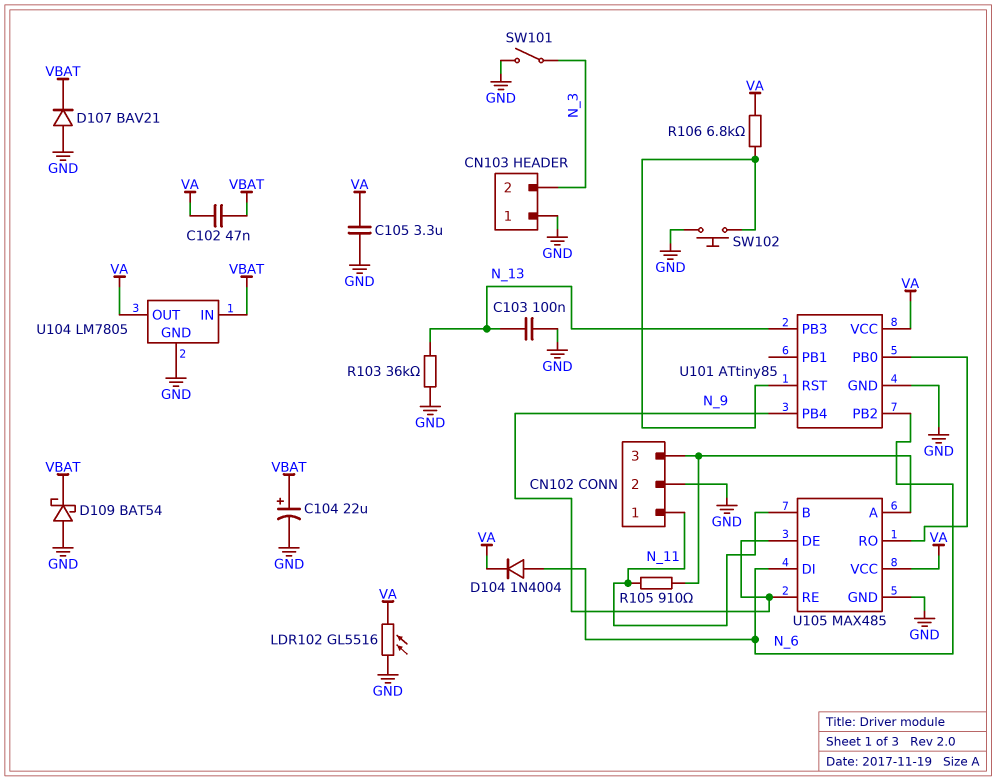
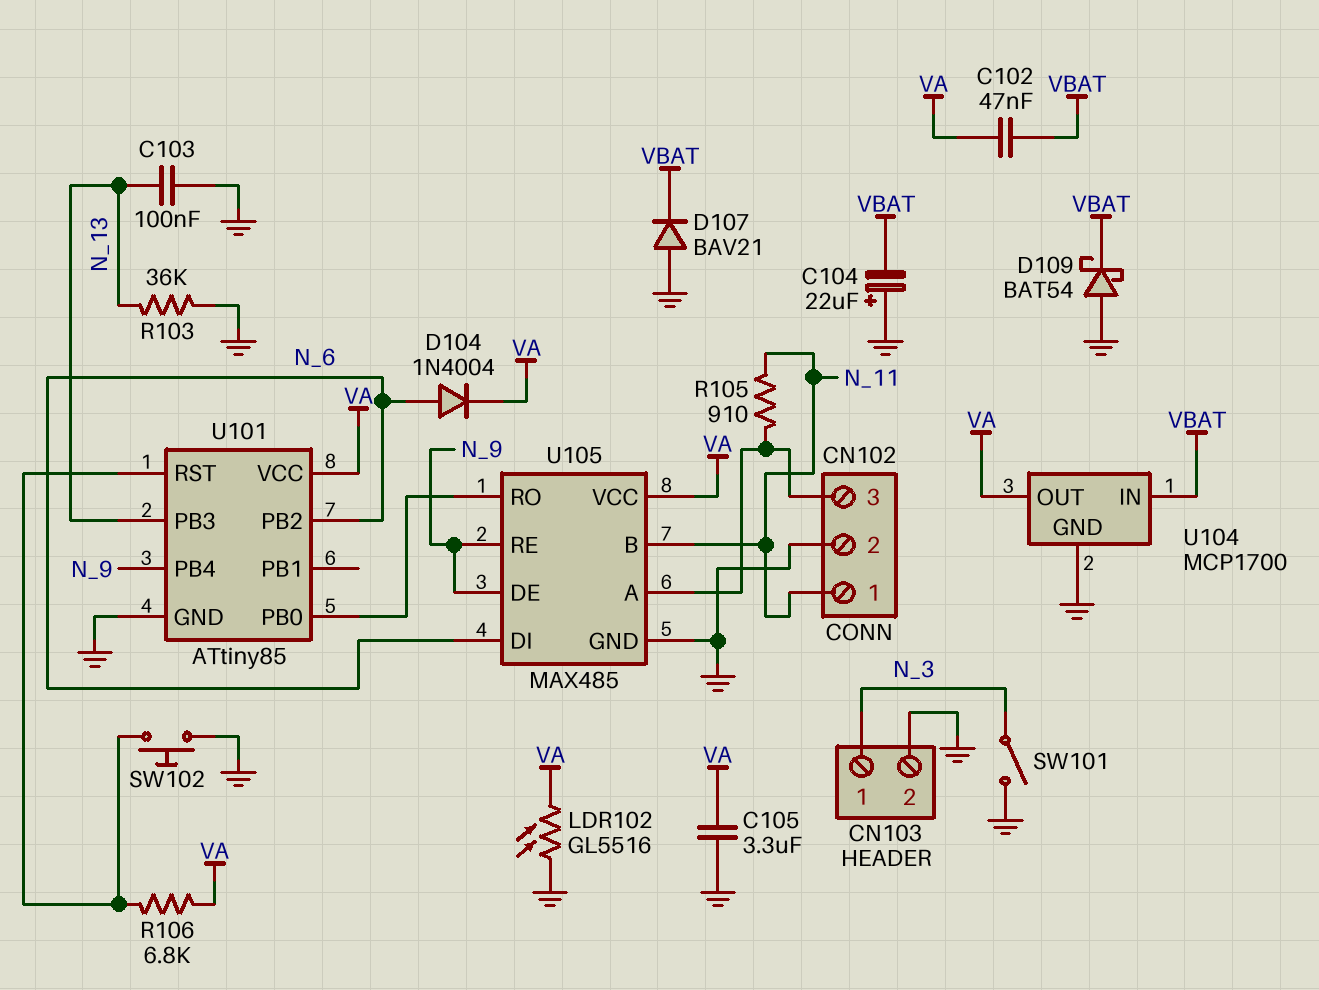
C104: 22uF (plus VBAT, minus GND) -> 22uF (plus GND, minus VBAT)
CN103 pin 1: GND -> N_3
CN103 pin 2: N_3 -> GND
U104: LM7805 -> MCP1700

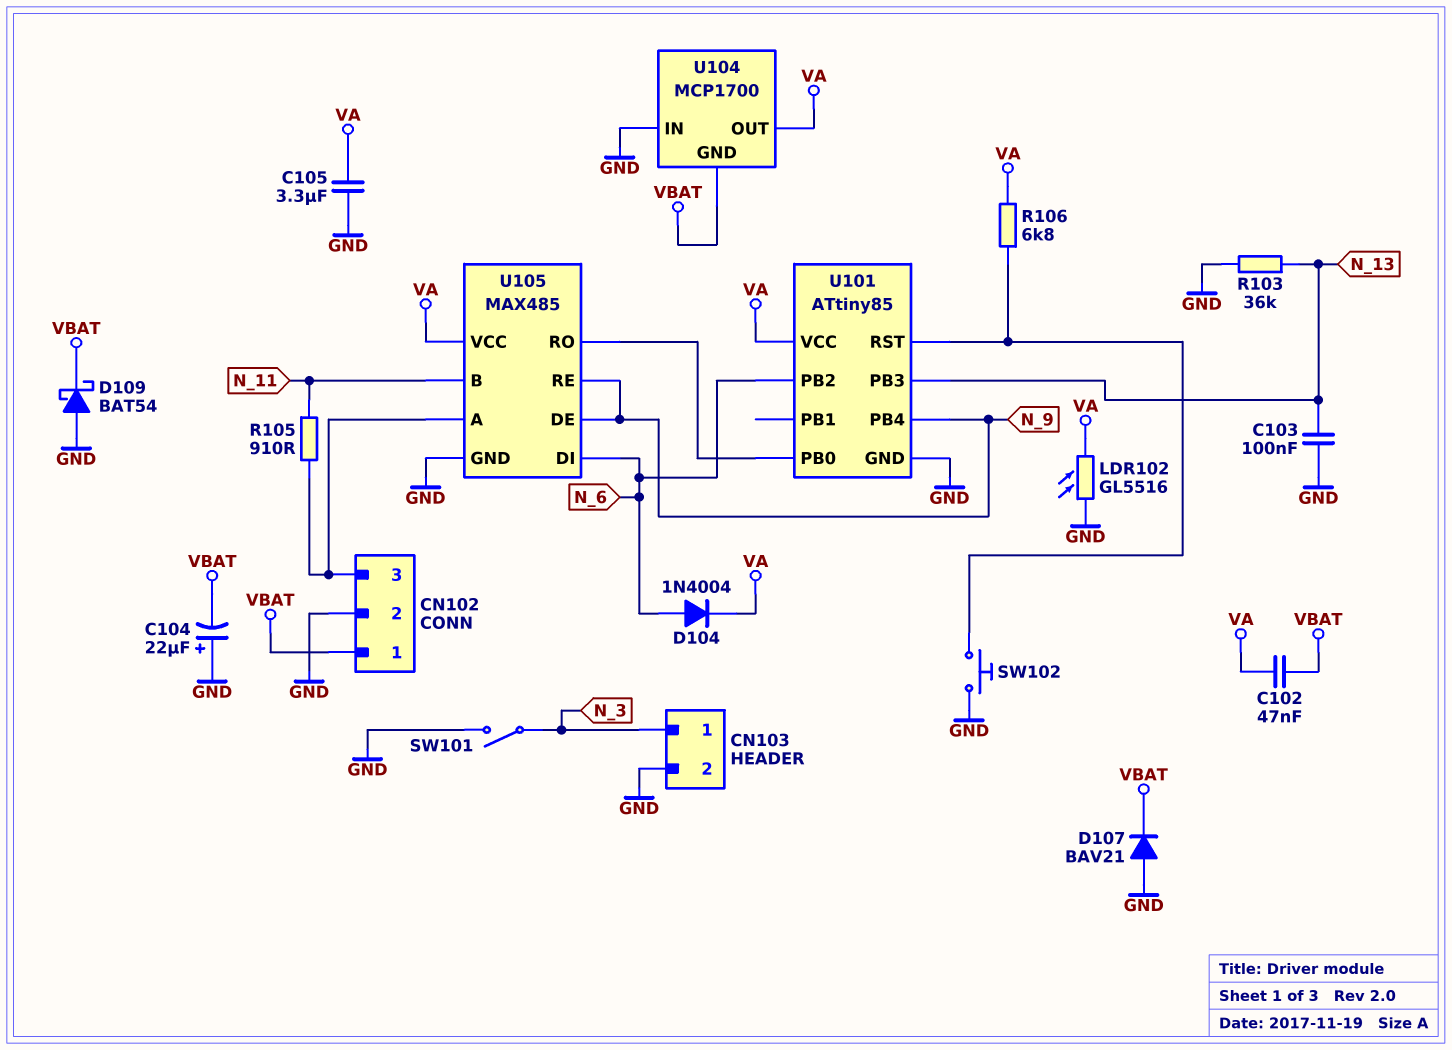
CN102 pin 1: N_11 -> VBAT
U104 pin GND: GND -> VBAT
U104 pin IN: VBAT -> GND

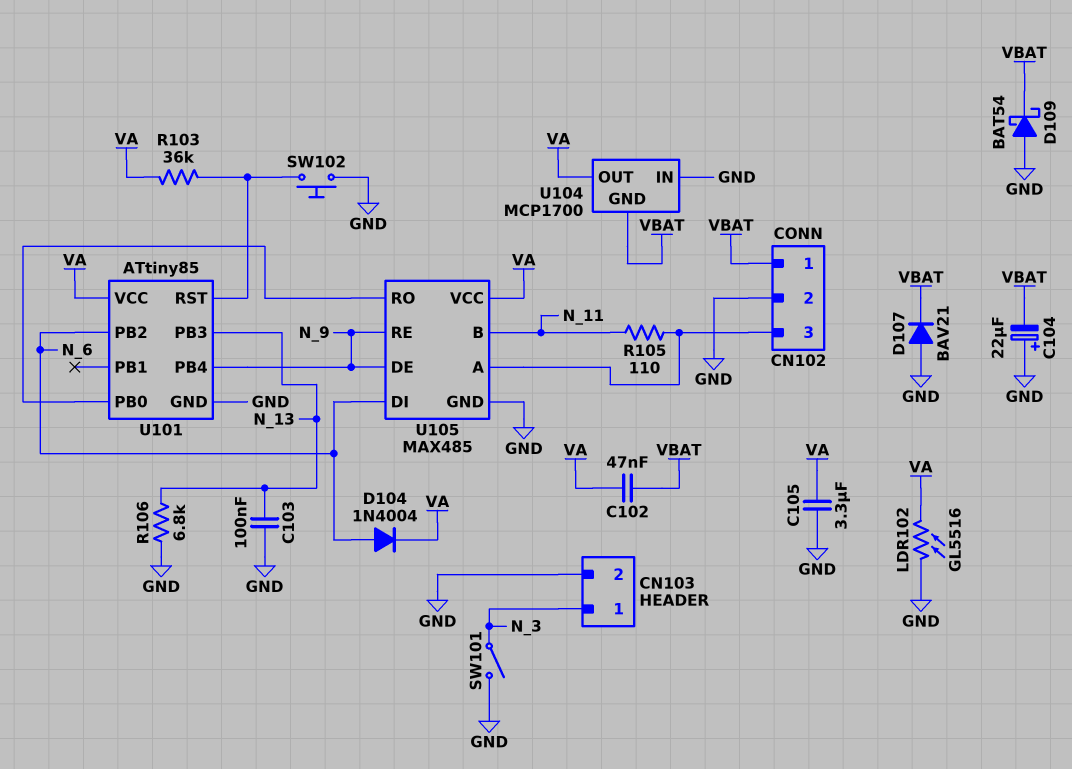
R103: 36k (GND, N_13) -> 36k (U101/RST, VA)
R105: 910 (CN102/3, N_11) -> 110 (CN102/3, N_11)
R106: 6.8k (U101/RST, VA) -> 6.8k (GND, N_13)

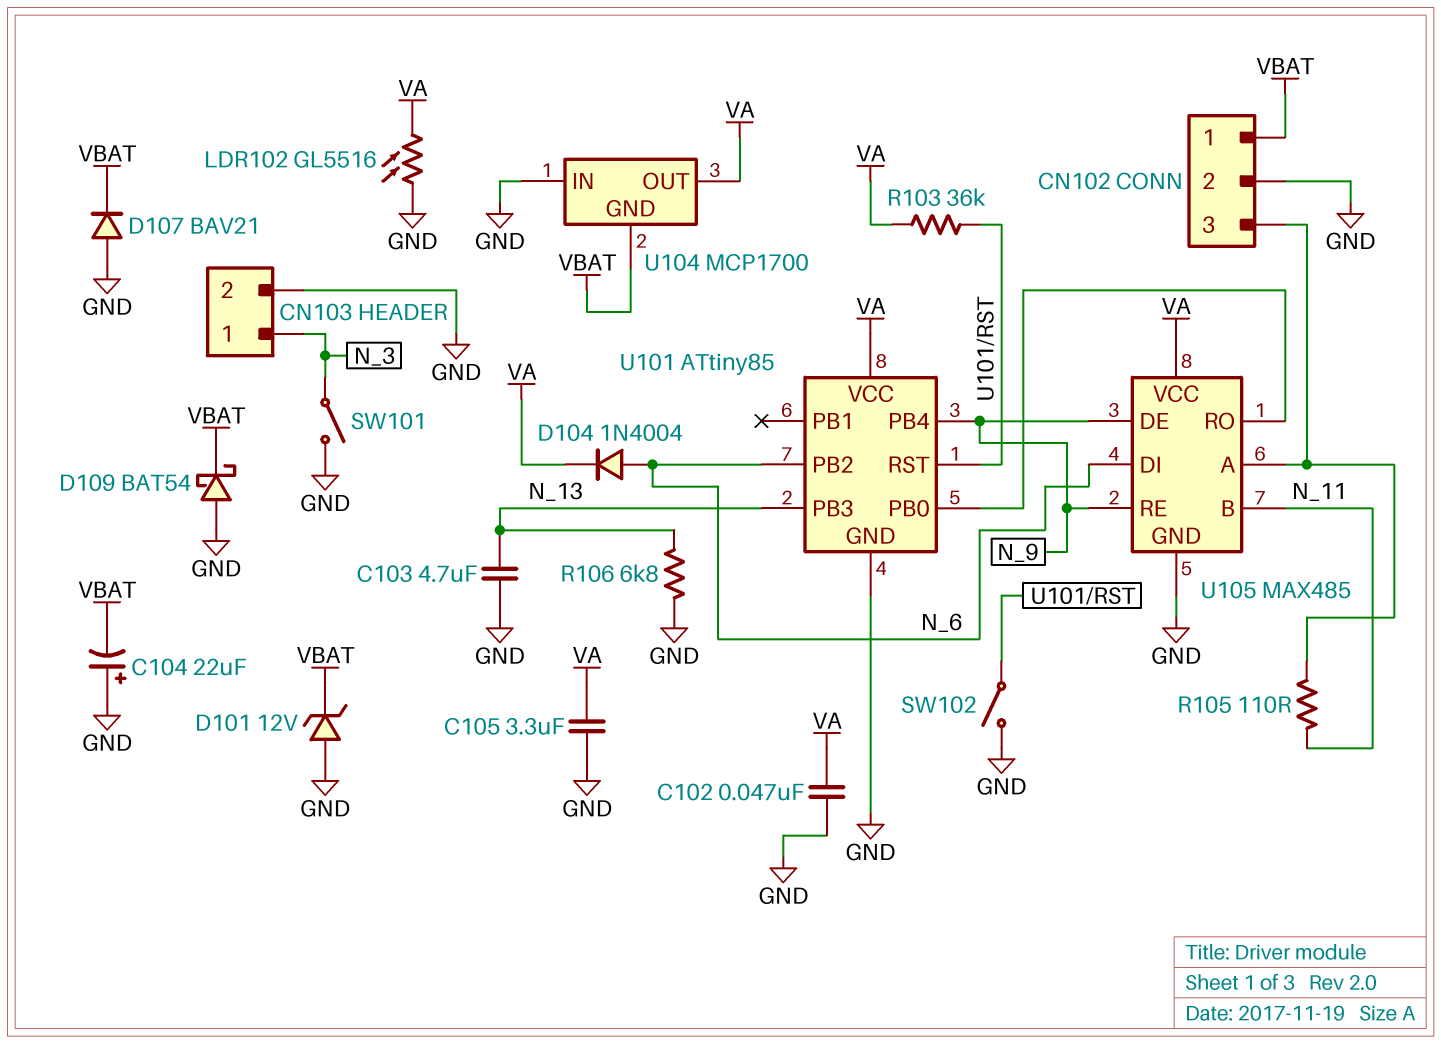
C102: 47nF (VA, VBAT) -> 47nF (GND, VA)
C103: 100nF (GND, N_13) -> 4.7uF (GND, N_13)
D101: none -> zener 12V (A GND, K VBAT)
SW102: button (GND, U101/RST) -> switch (GND, U101/RST)

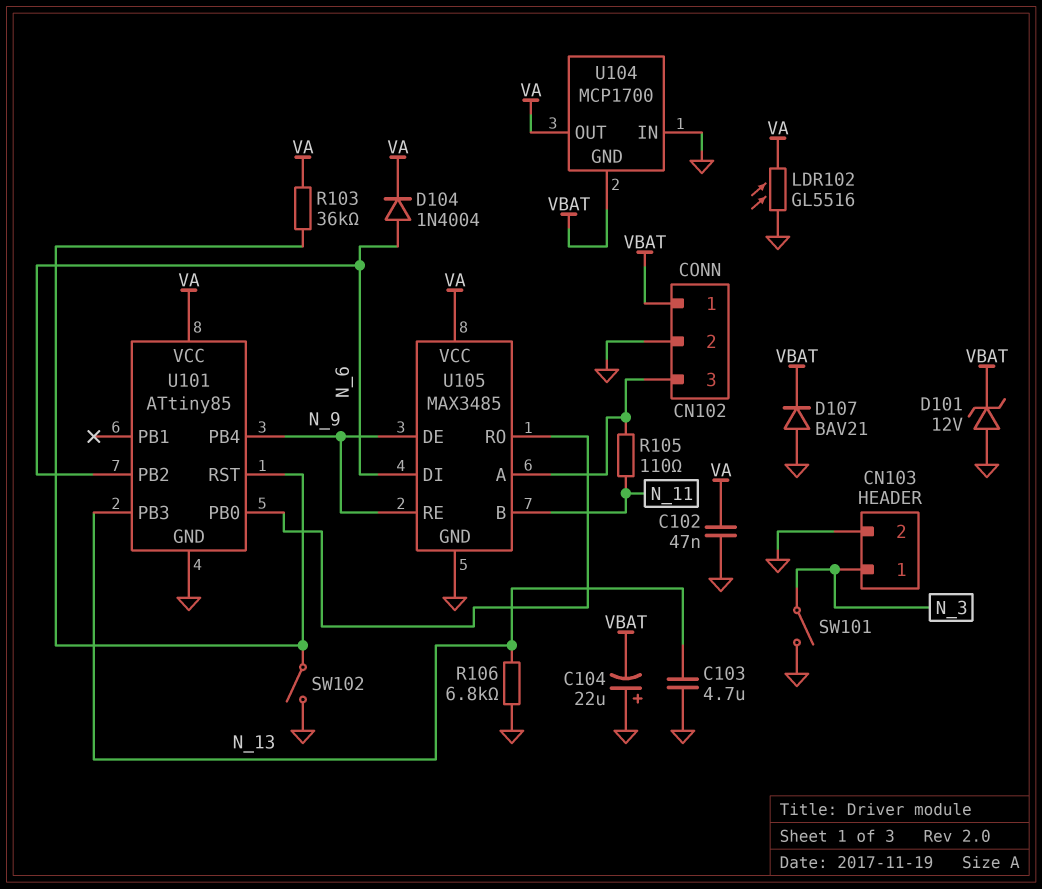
C105: 3.3uF (GND, VA) -> none
D109: schottky BAT54 (A GND, K VBAT) -> none
U105: MAX485 -> MAX3485

